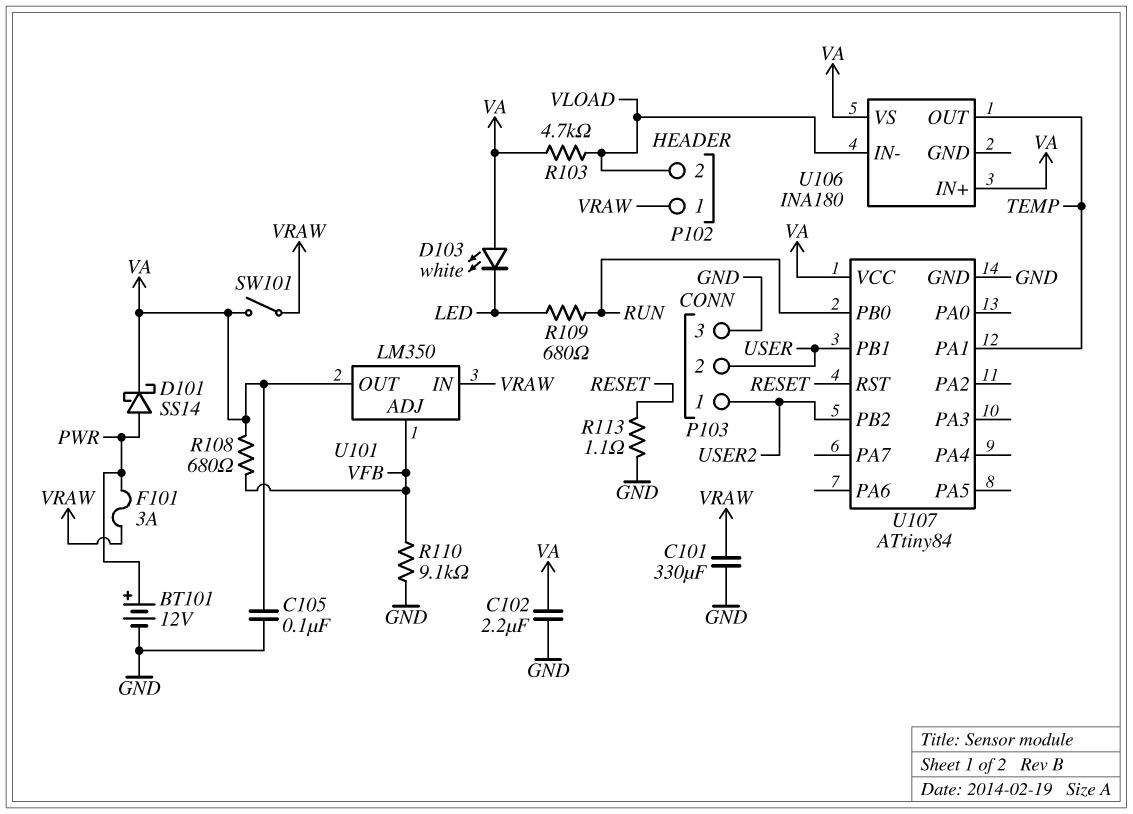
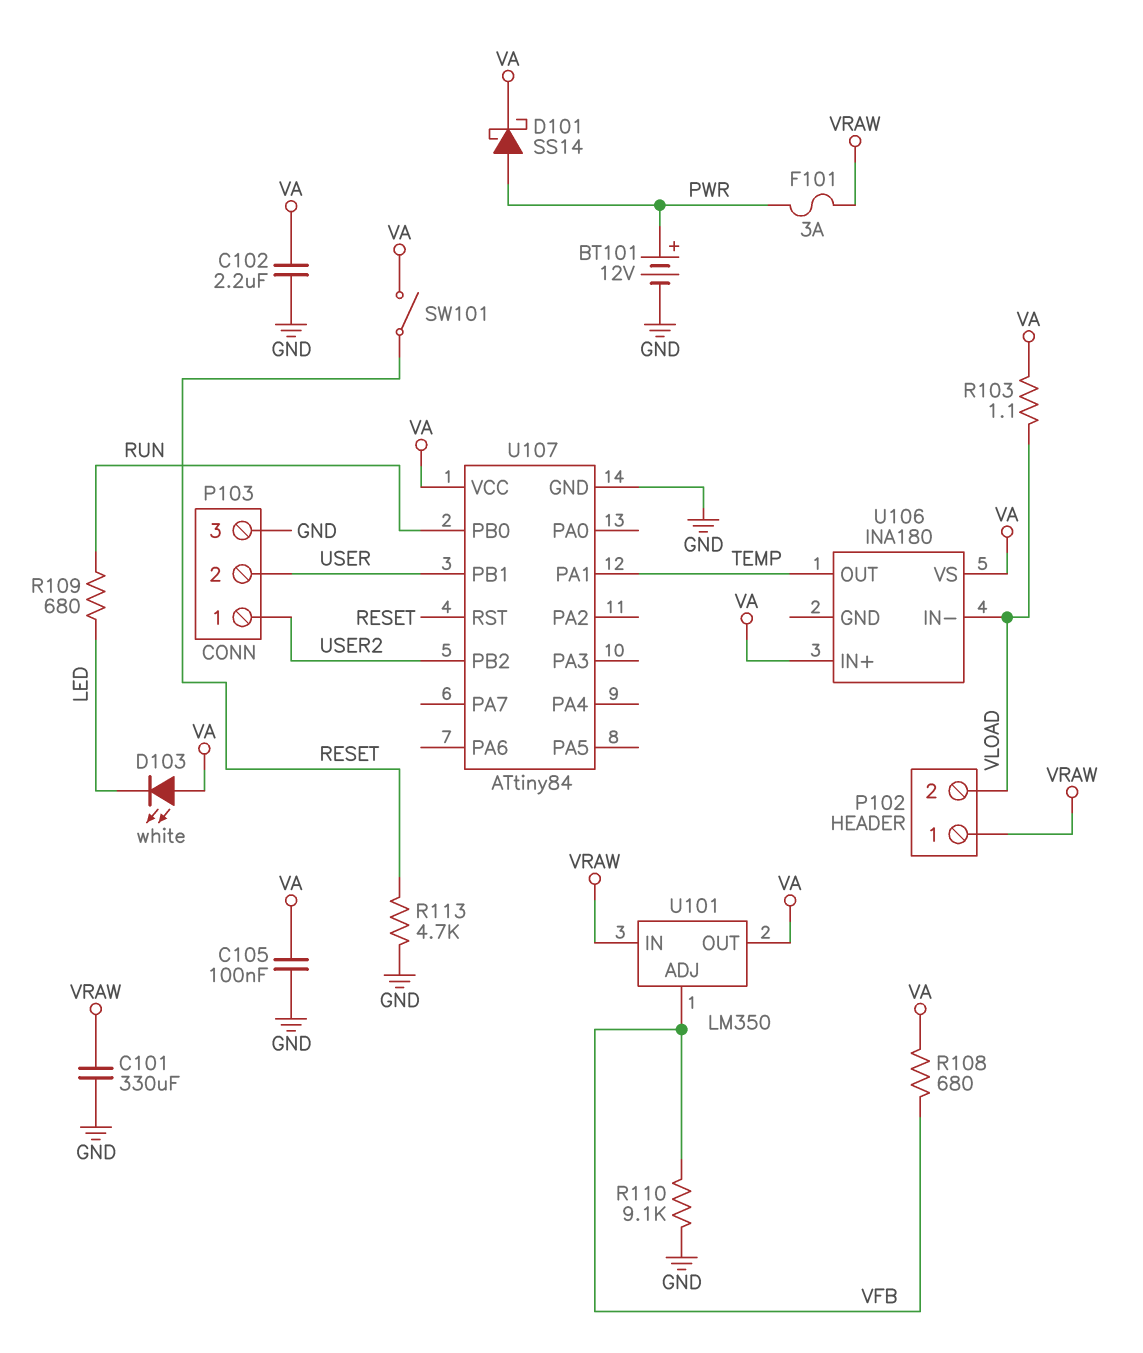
R103: 4.7k (VA, VLOAD) -> 1.1 (VA, VLOAD)
R113: 1.1 (GND, RESET) -> 4.7k (GND, RESET)
SW101: switch (VA, VRAW) -> switch (RESET, VA)

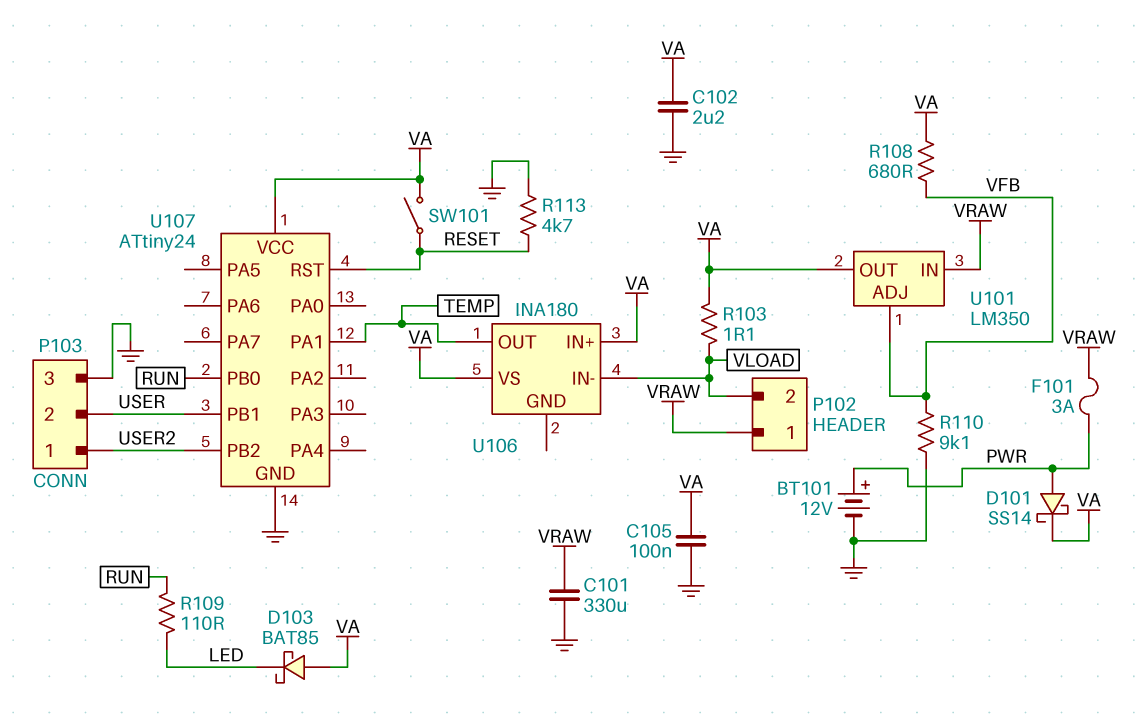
D103: LED white (A VA, K LED) -> schottky BAT85 (A VA, K LED)
R109: 680 (LED, RUN) -> 110 (LED, RUN)
U107: ATtiny84 -> ATtiny24

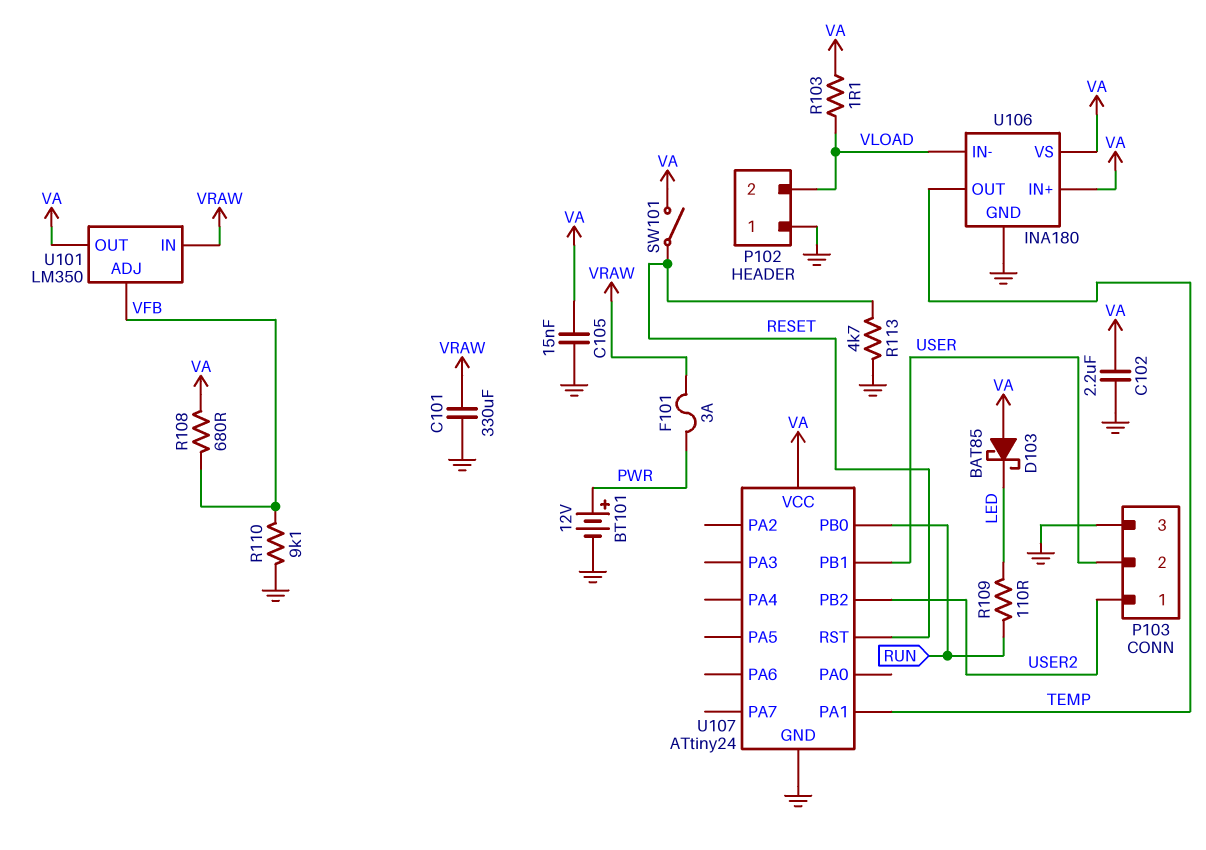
C105: 100nF (GND, VA) -> 15nF (GND, VA)
D101: schottky SS14 (A PWR, K VA) -> none
P102 pin 1: VRAW -> GND
U106 pin GND: none -> GND

